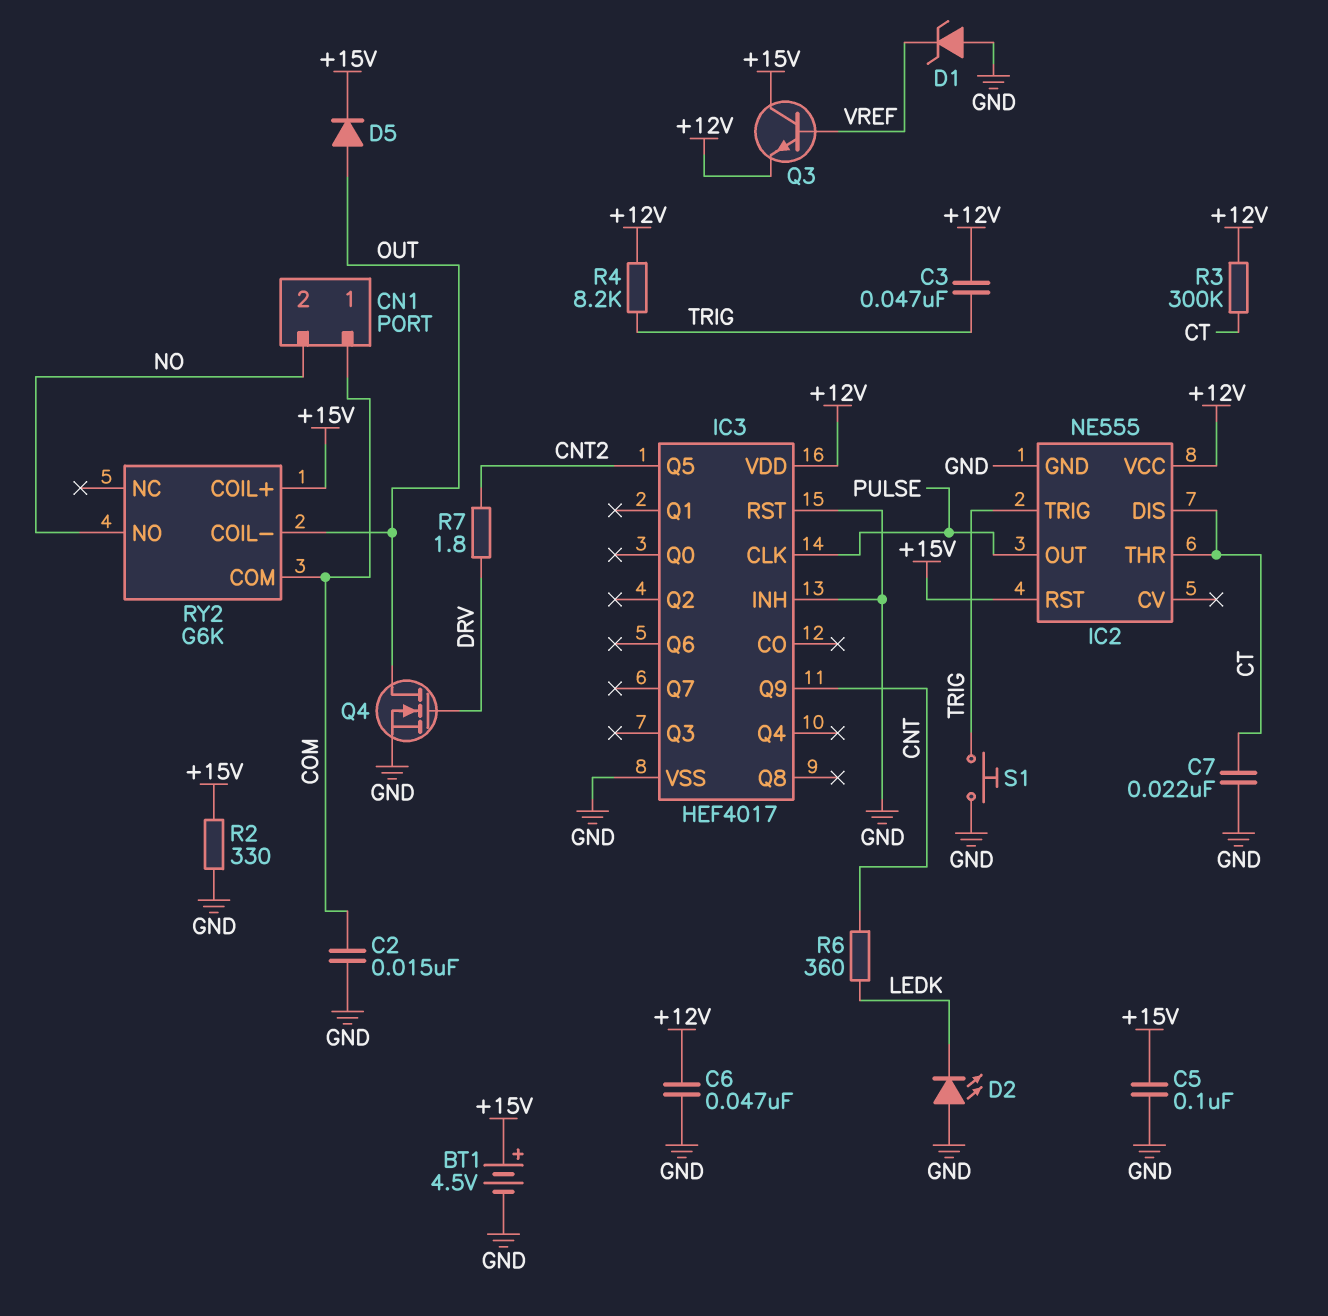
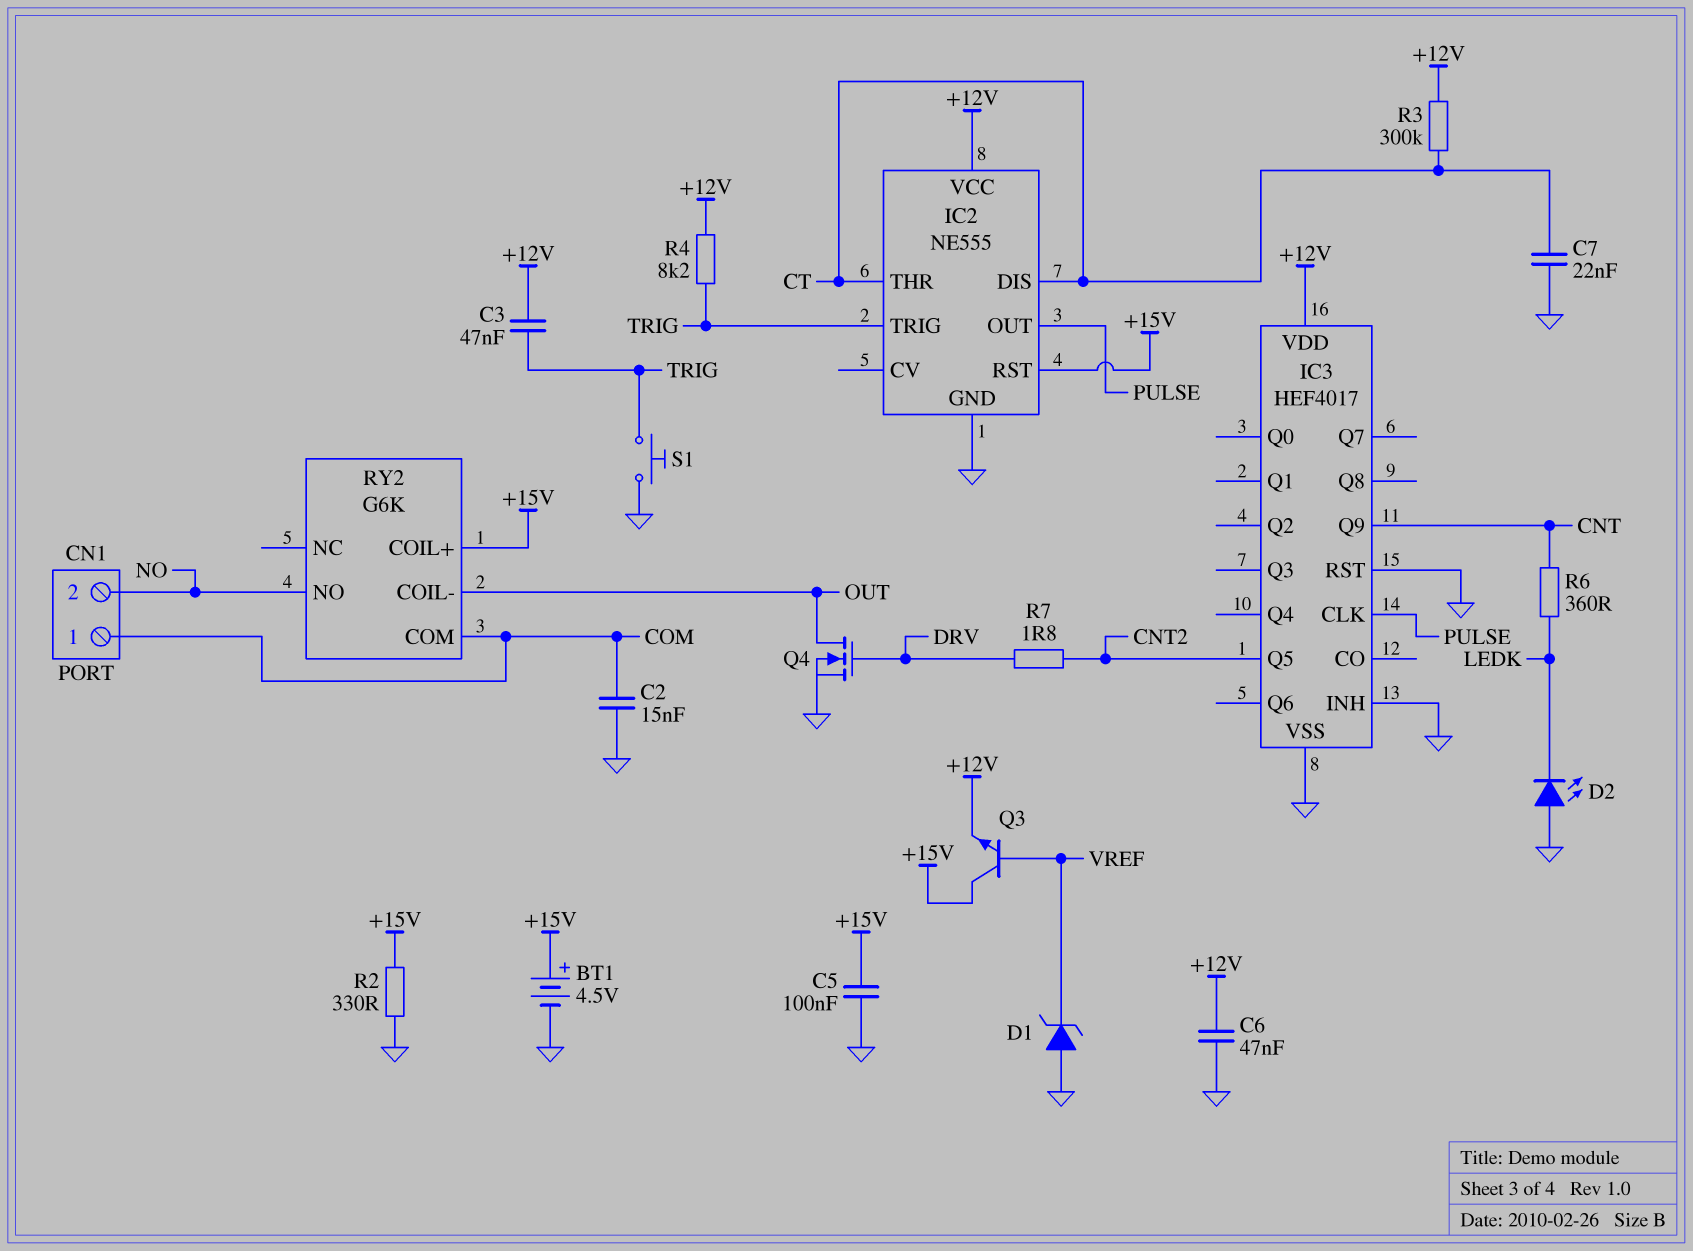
D5: diode (A OUT, K +15V) -> none

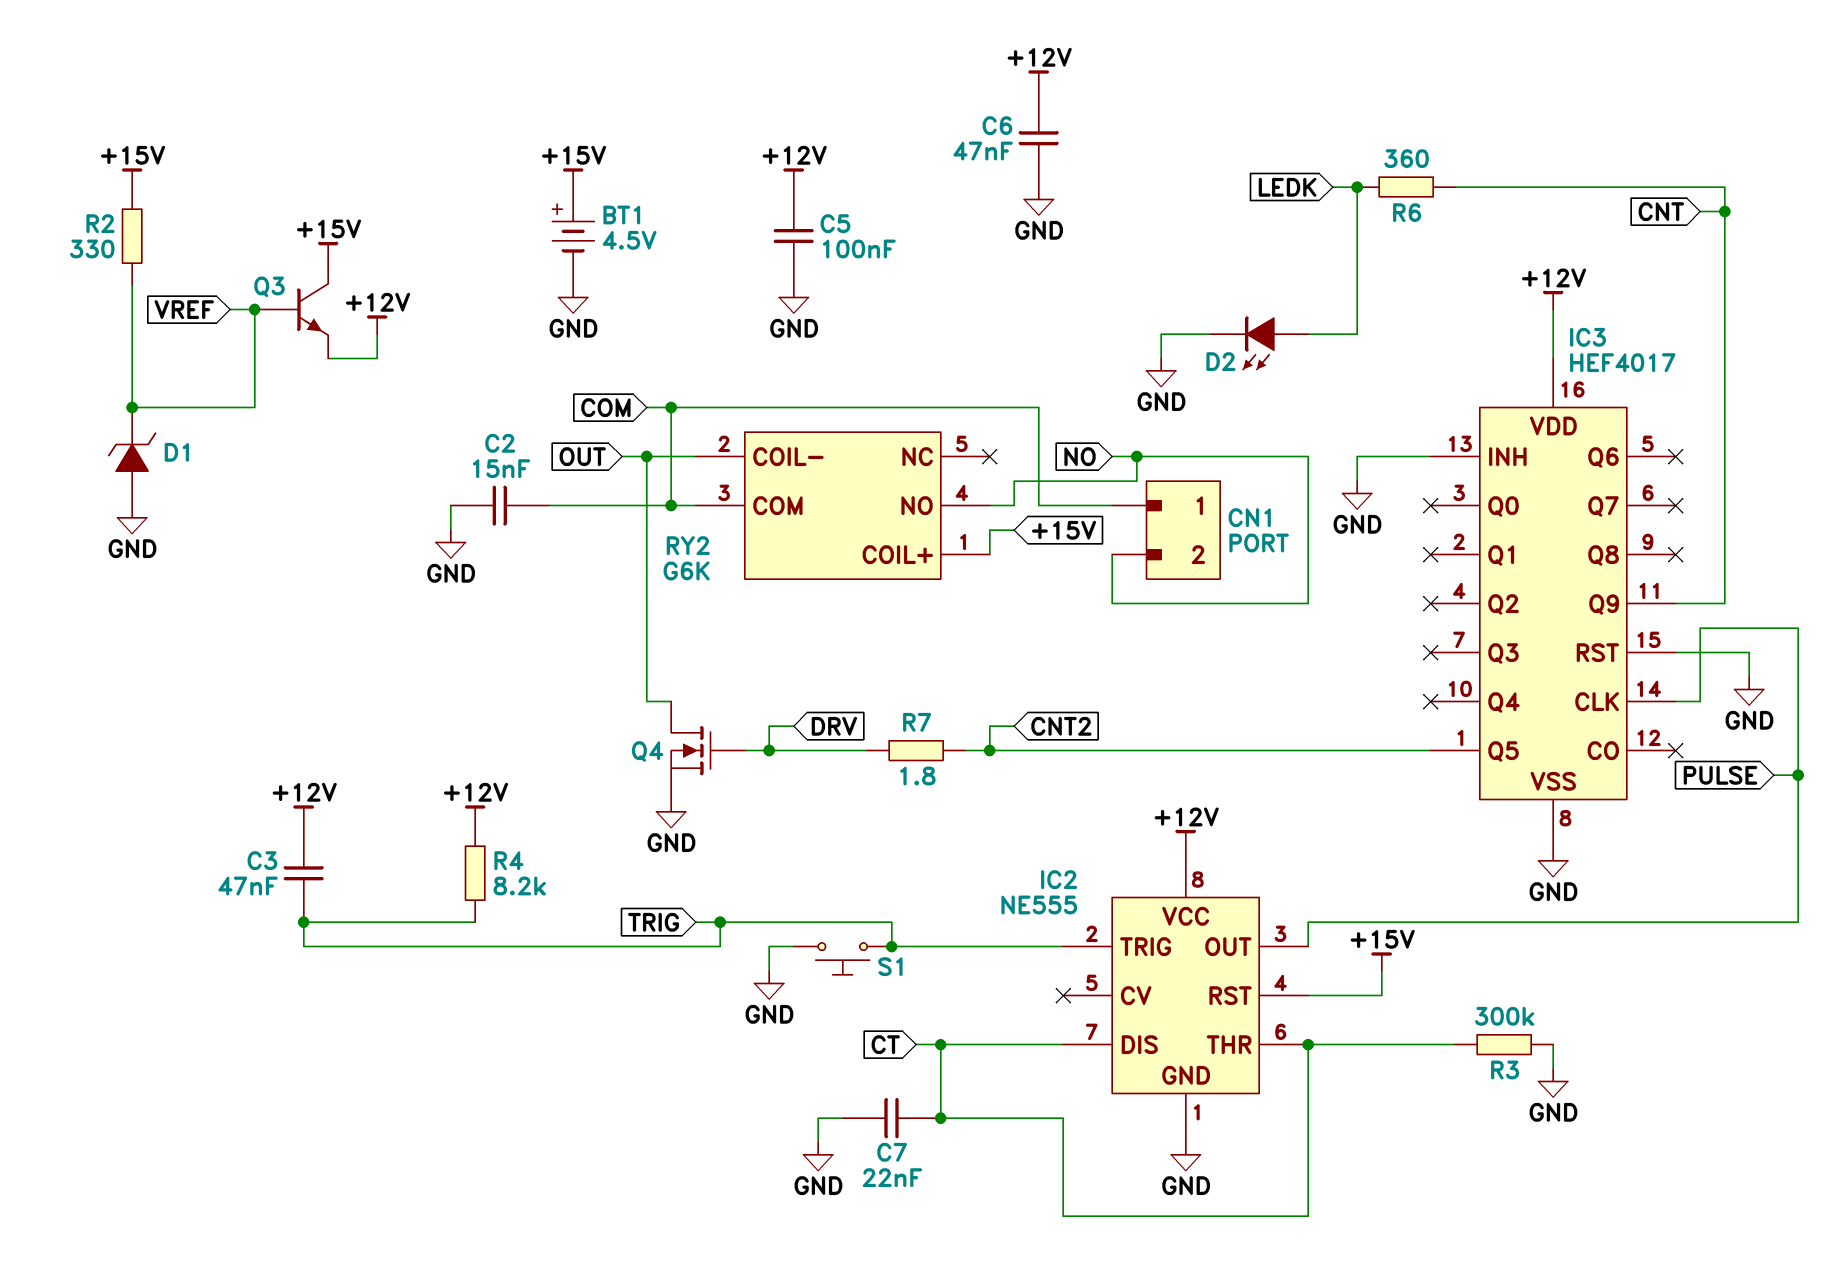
C5: 100nF (+15V, GND) -> 100nF (+12V, GND)
D2: LED (A GND, K LEDK) -> LED (A LEDK, K GND)
R2: 330 (+15V, GND) -> 330 (+15V, VREF)
R3: 300k (+12V, CT) -> 300k (CT, GND)

